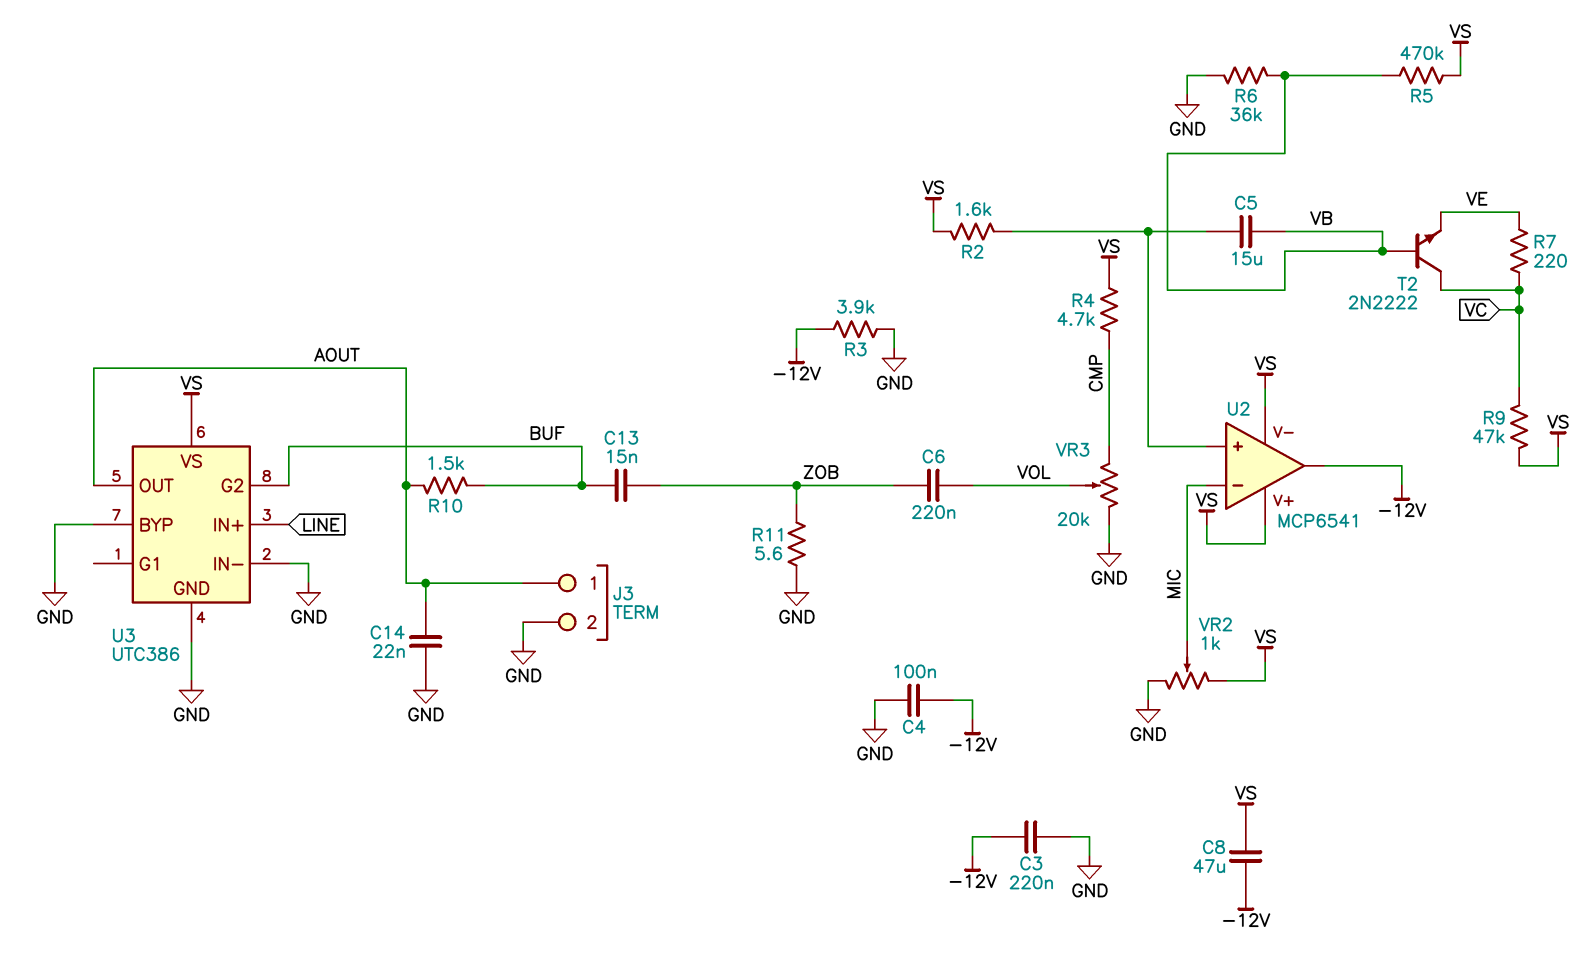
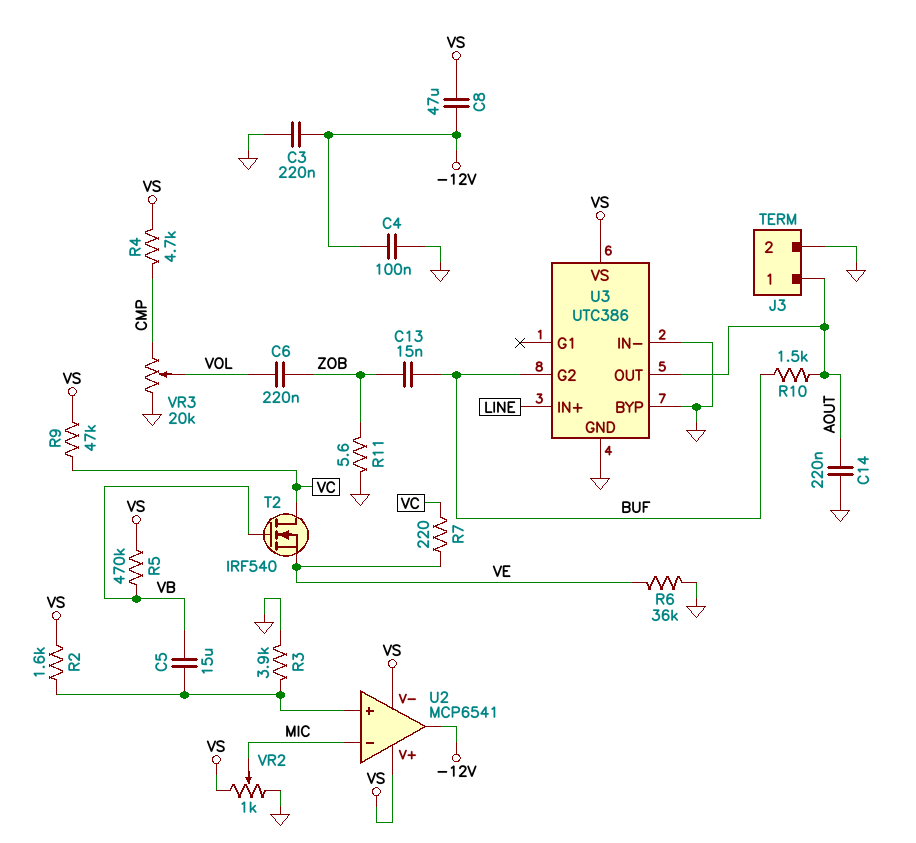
C14: 22nF (AOUT, GND) -> 220nF (AOUT, GND)
R3: 3.9k (-12V, GND) -> 3.9k (GND, U2/in+)
R6: 36k (GND, VB) -> 36k (GND, VE)
T2: NPN 2N2222 (B VB, C VC, E VE) -> NMOS IRF540 (G VB, D VC, S VE)

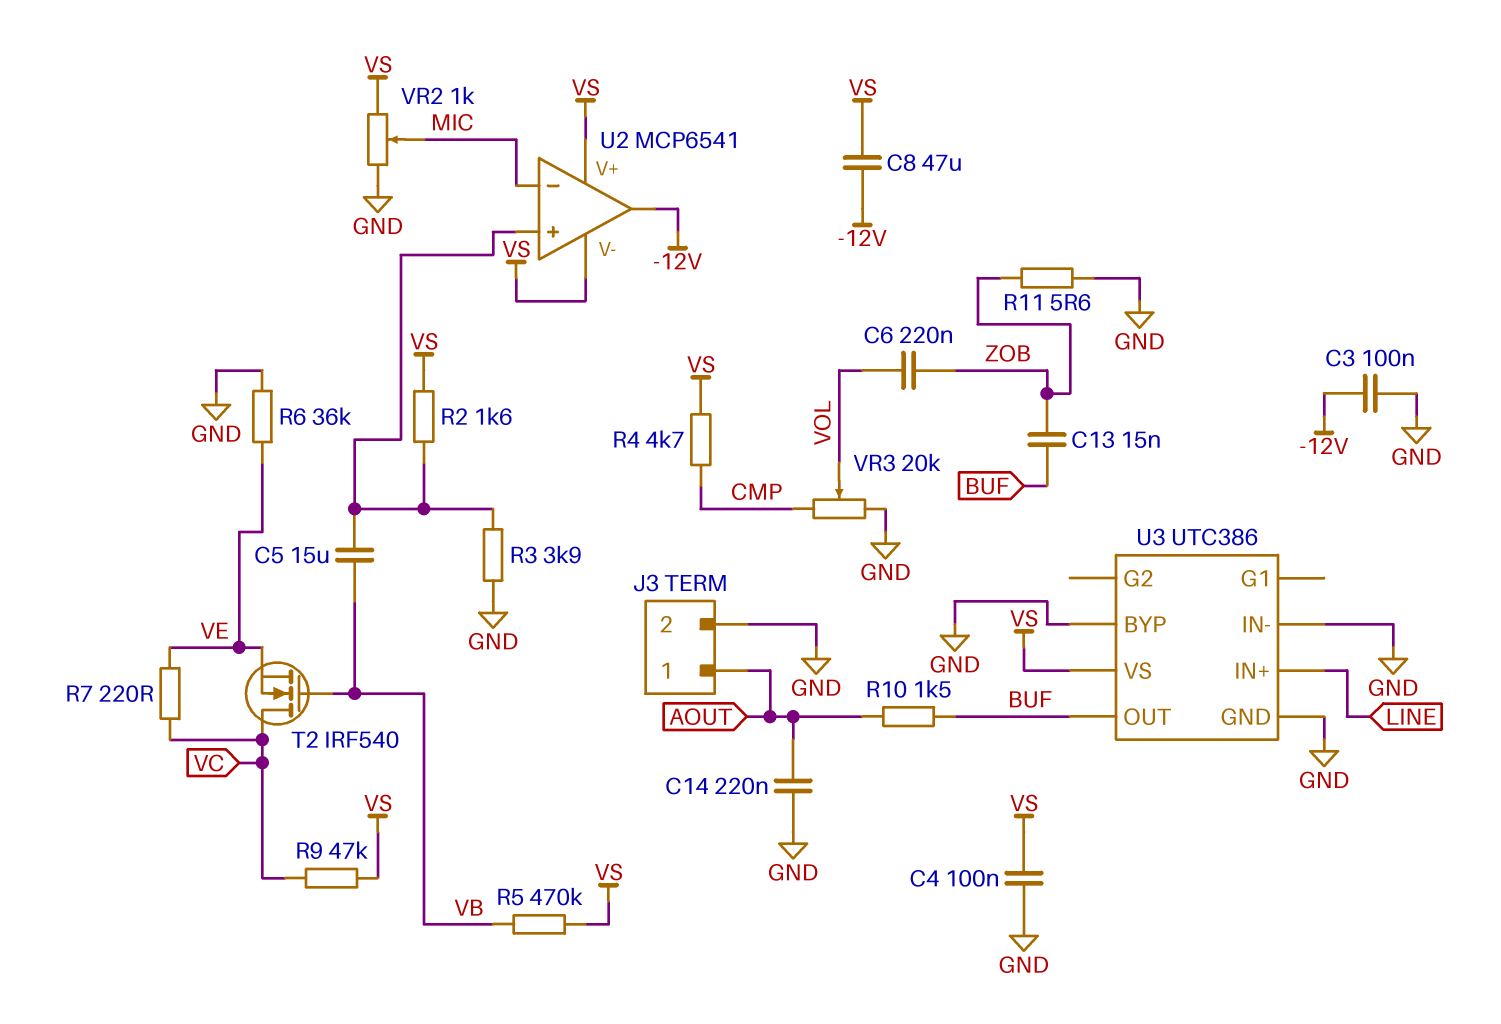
C3: 220nF (-12V, GND) -> 100nF (-12V, GND)
C4: 100nF (-12V, GND) -> 100nF (GND, VS)
U3 pin G2: BUF -> none
U3 pin OUT: AOUT -> BUF

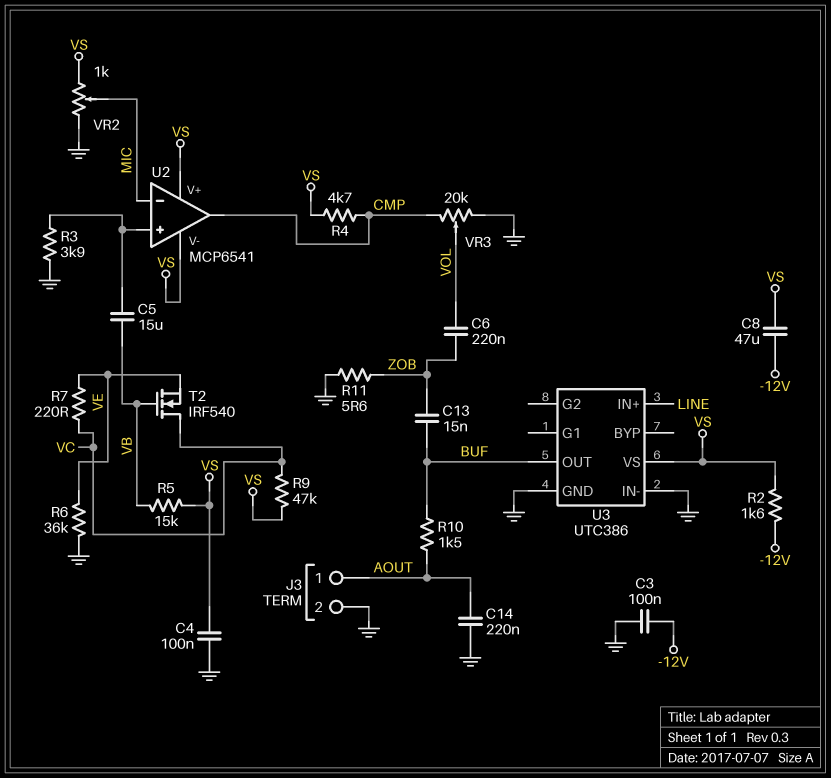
R2: 1.6k (U2/in+, VS) -> 1.6k (-12V, VS)
R5: 470k (VB, VS) -> 15k (VB, VS)
U2 pin out: -12V -> CMP
U3 pin BYP: GND -> none

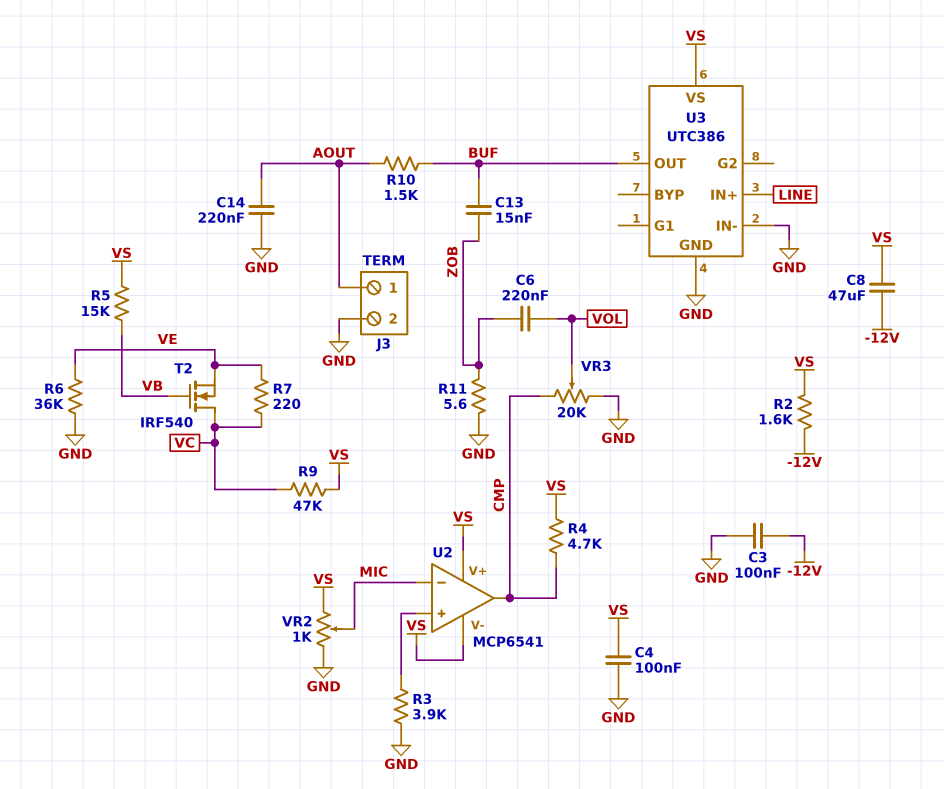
C5: 15uF (U2/in+, VB) -> none

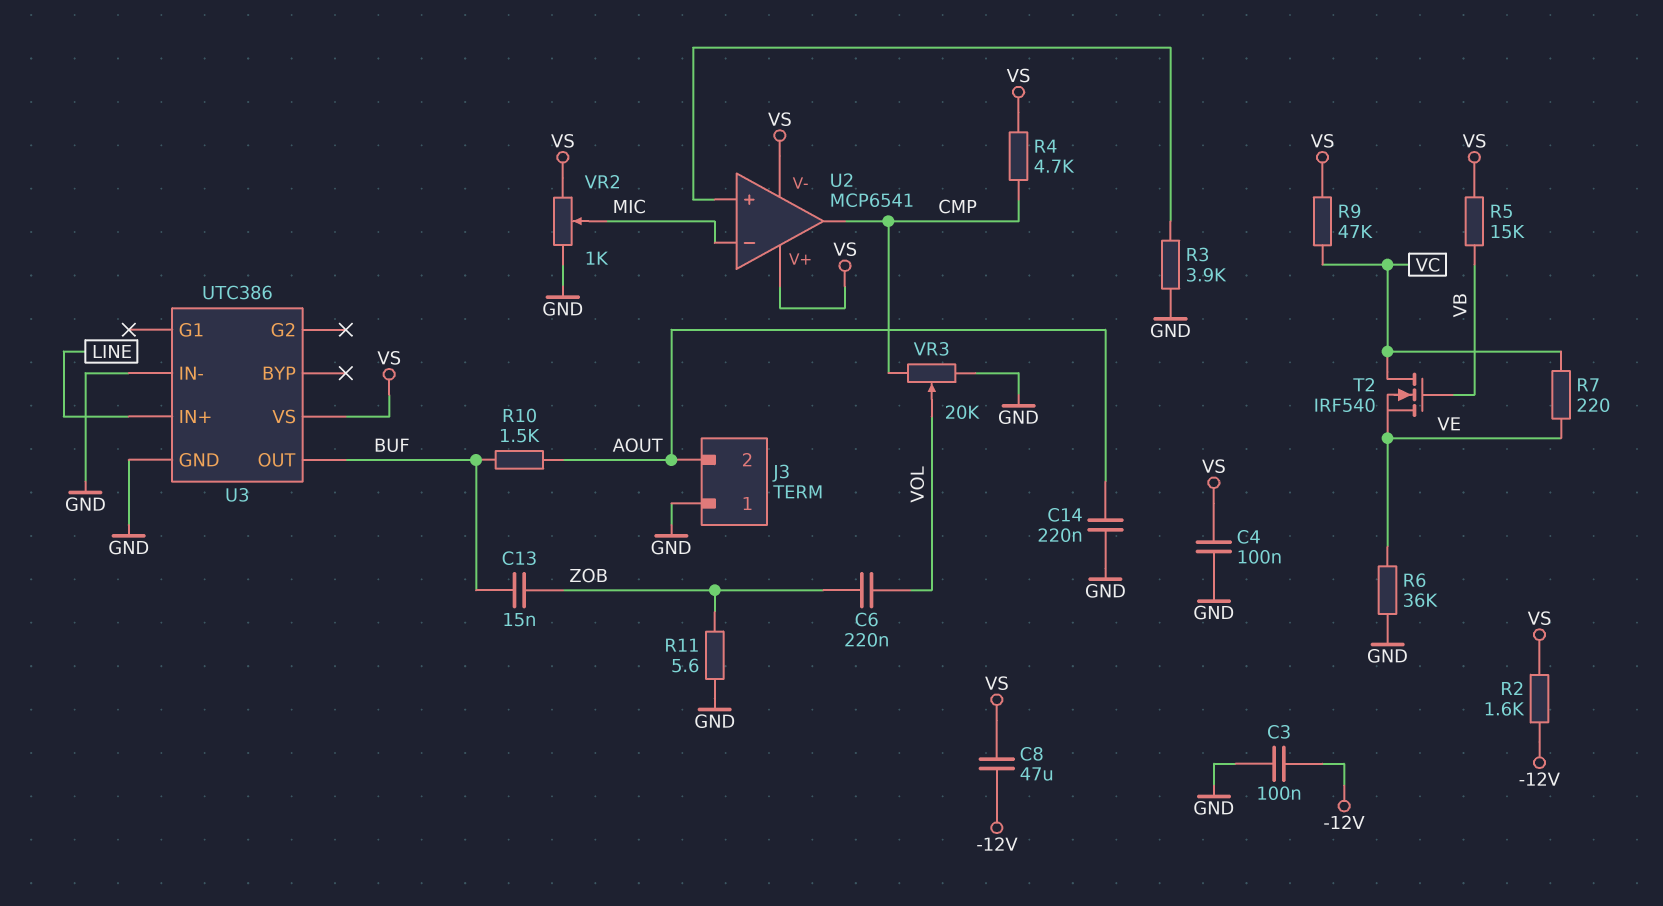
J3 pin 1: AOUT -> GND
J3 pin 2: GND -> AOUT

